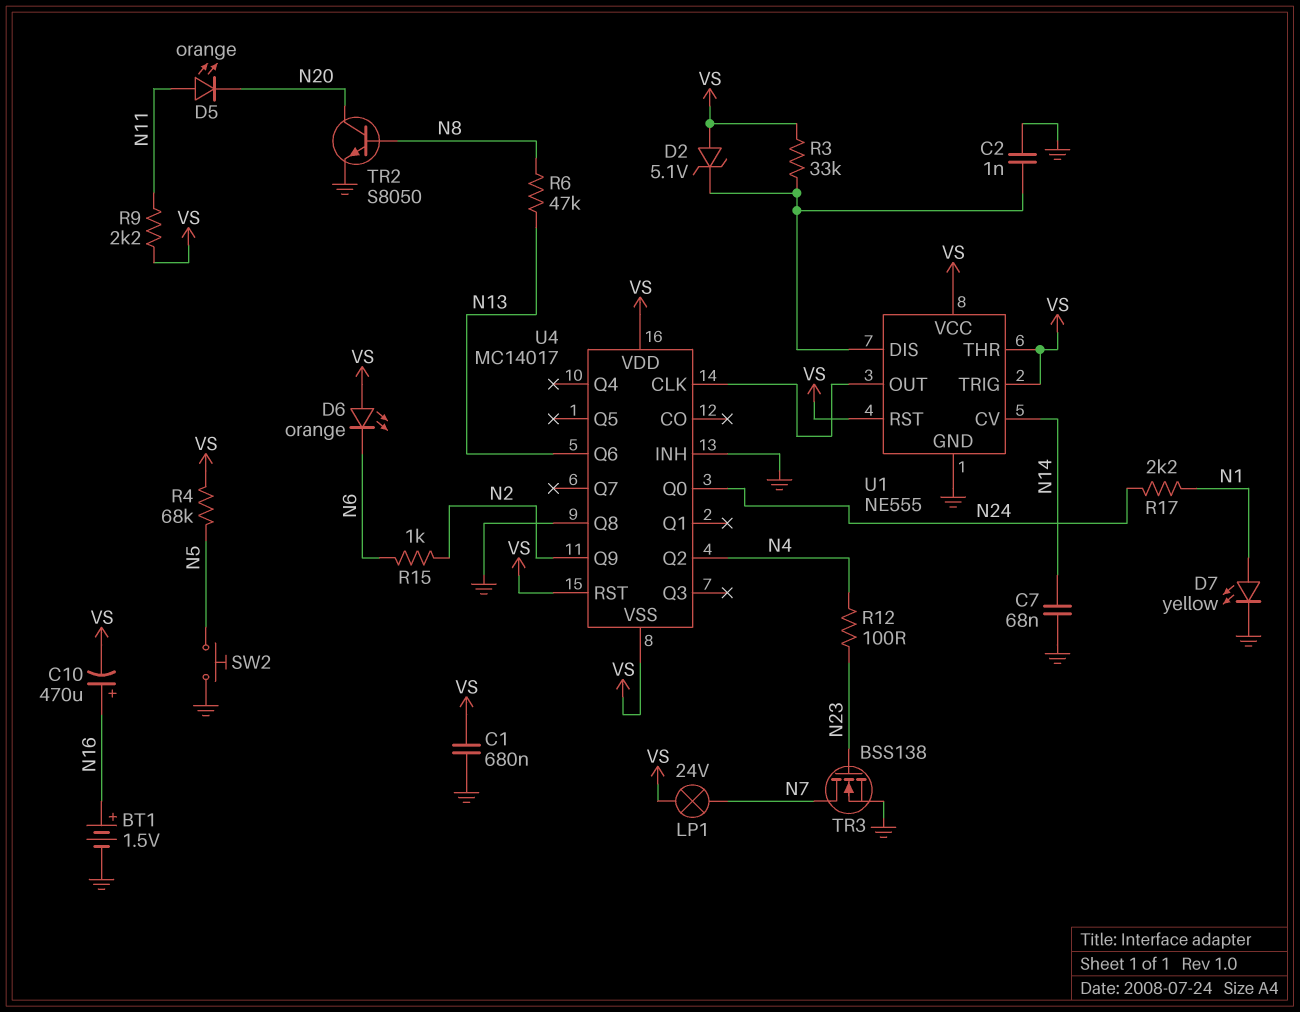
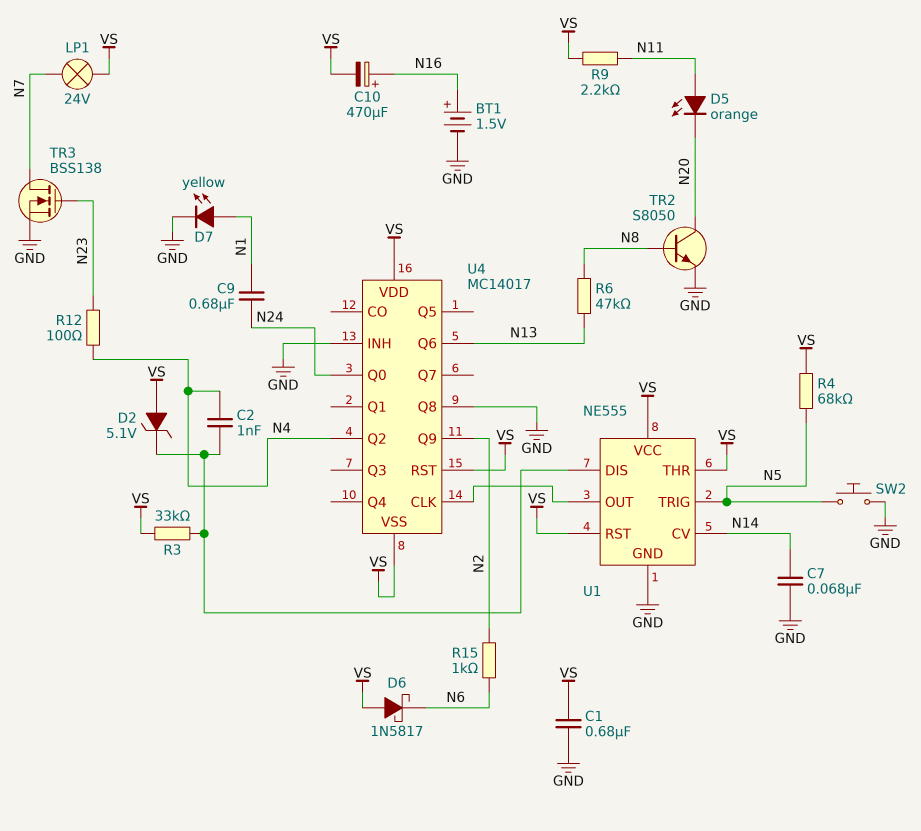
C2: 1nF (GND, U1/DIS) -> 1nF (N4, U1/DIS)
C9: none -> 680nF (N1, N24)
D6: LED orange (A VS, K N6) -> schottky 1N5817 (A VS, K N6)
R17: 2.2k (N1, N24) -> none
U1 pin TRIG: VS -> N5

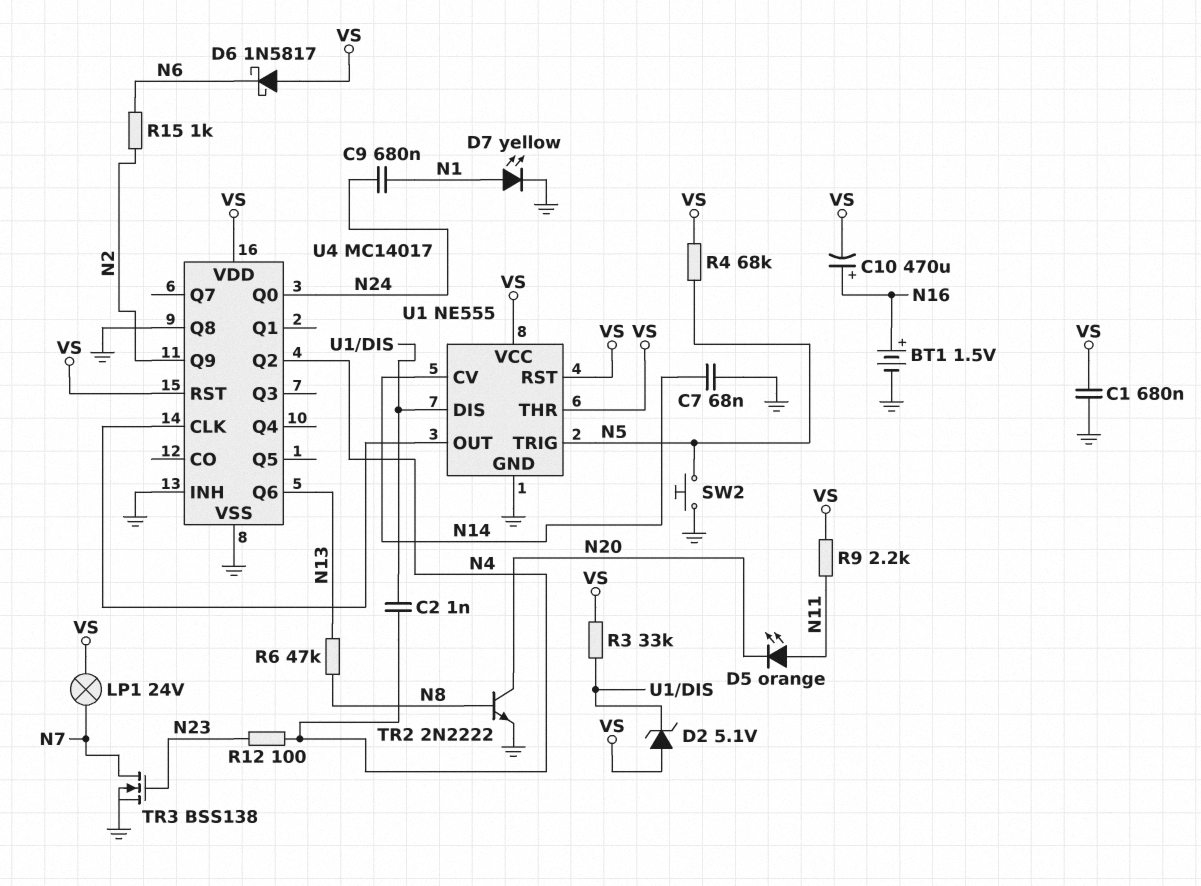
TR2: NPN S8050 (B N8, C N20, E GND) -> NPN 2N2222 (B N8, C N20, E GND)
U4 pin VSS: VS -> GND

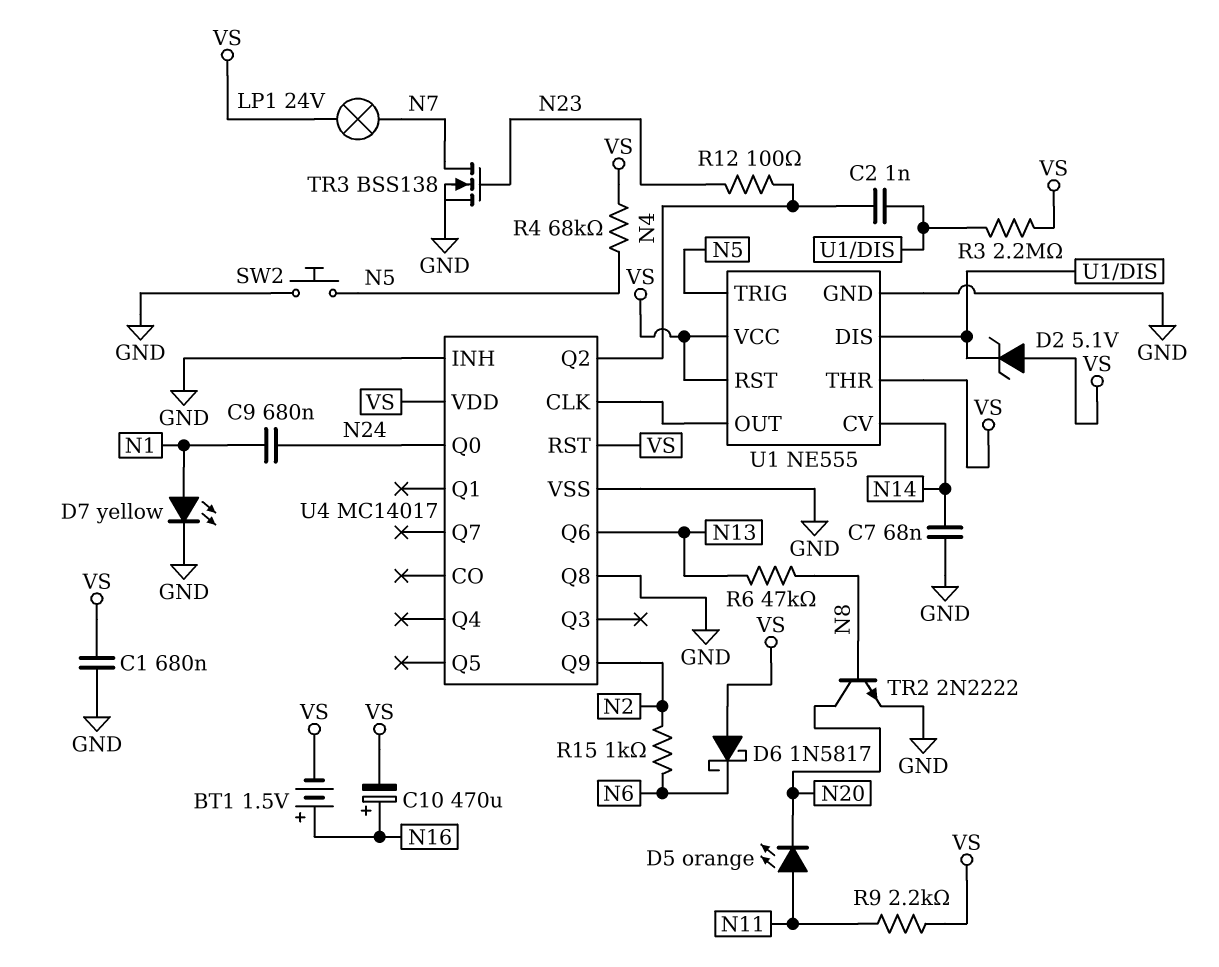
BT1: 1.5V (plus N16, minus GND) -> 1.5V (plus N16, minus VS)
R3: 33k (U1/DIS, VS) -> 2.2M (U1/DIS, VS)

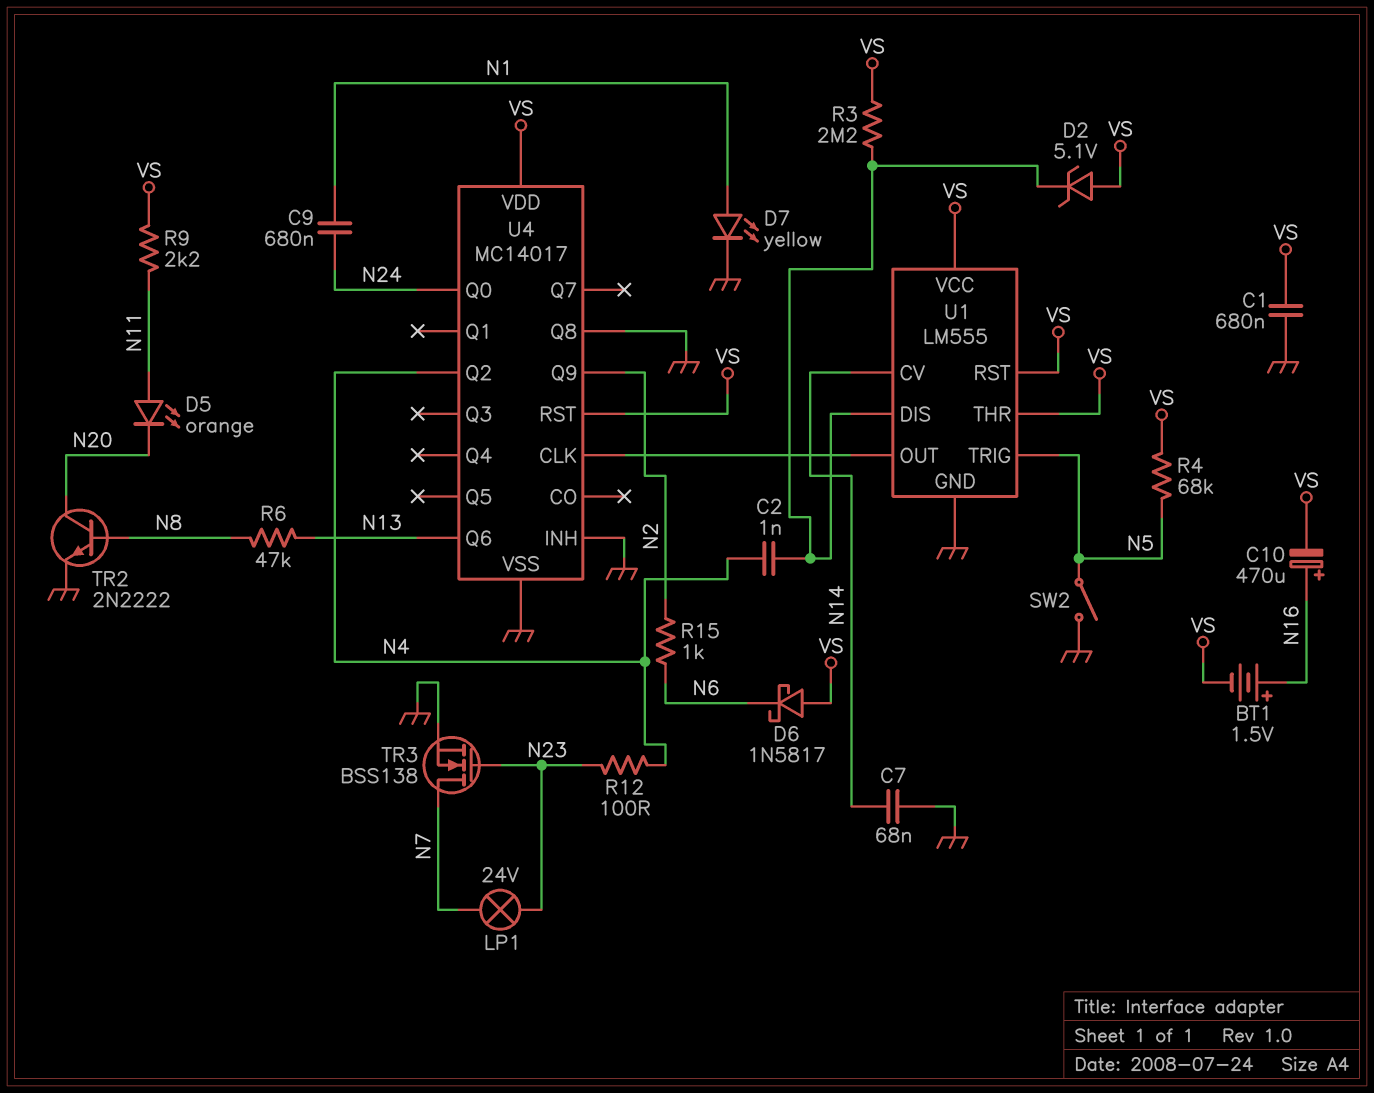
LP1: lamp 24V (N7, VS) -> lamp 24V (N7, N23)
SW2: button (GND, N5) -> switch (GND, N5)
U1: NE555 -> LM555

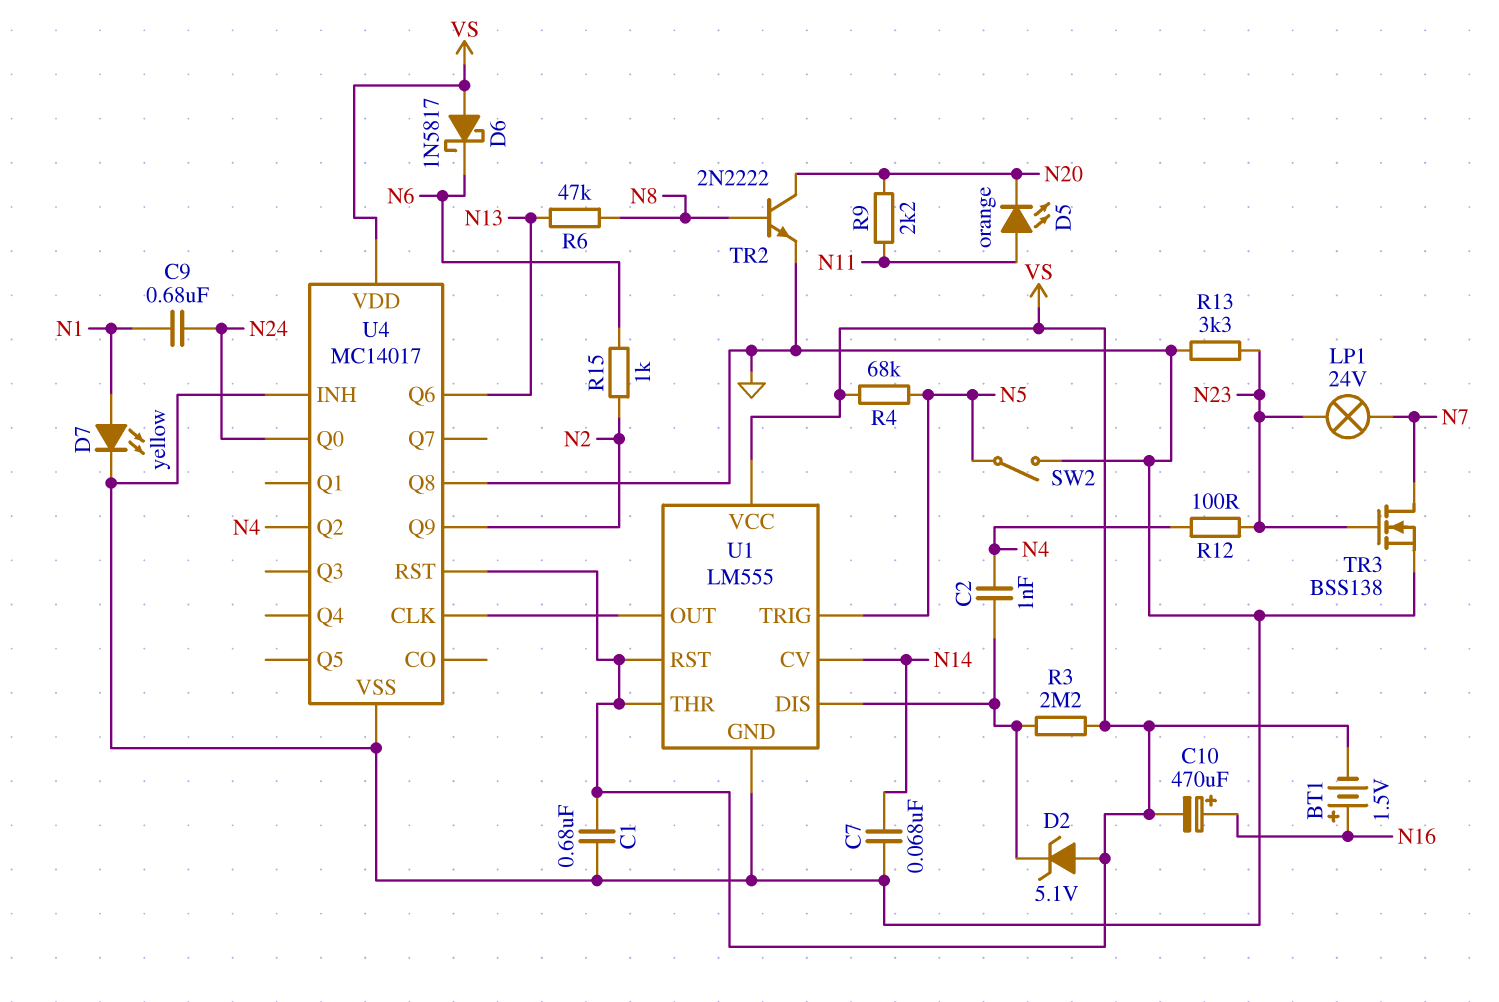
R9: 2.2k (N11, VS) -> 2.2k (N11, N20)
R13: none -> 3.3k (GND, N23)

